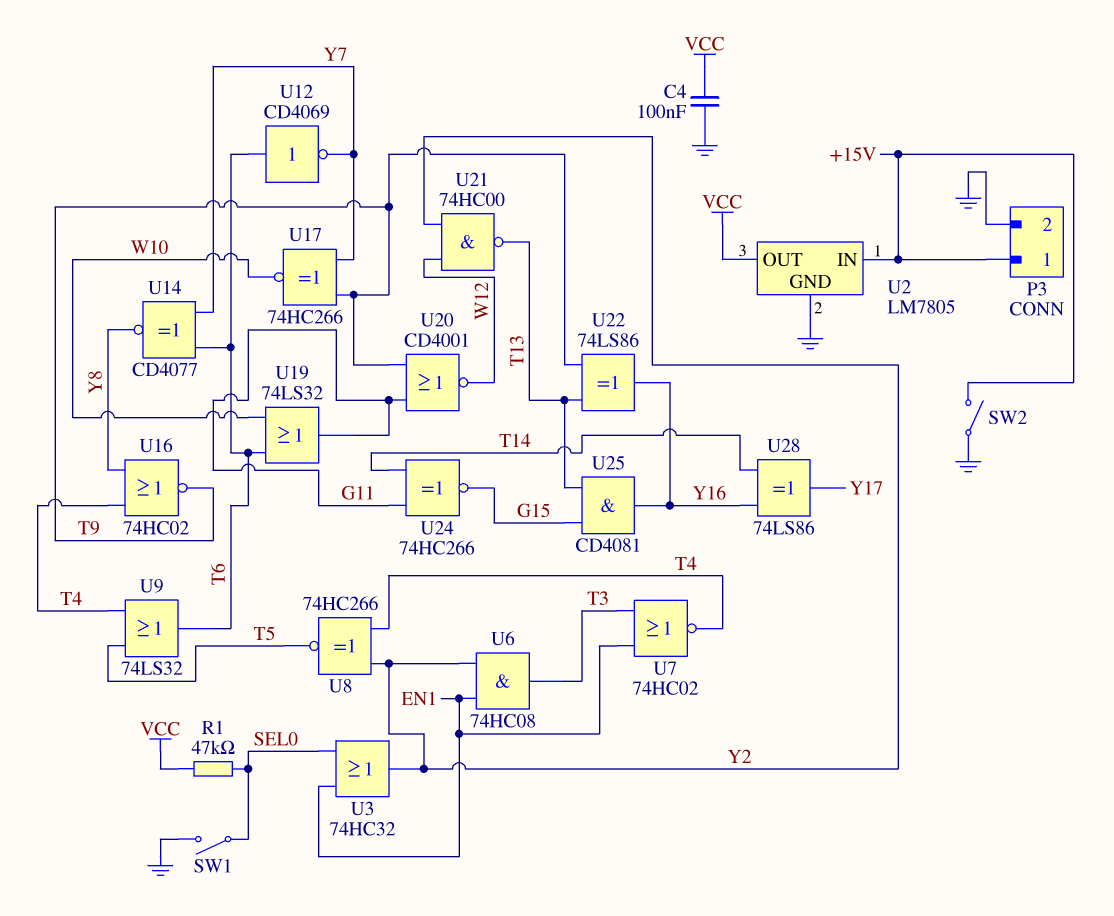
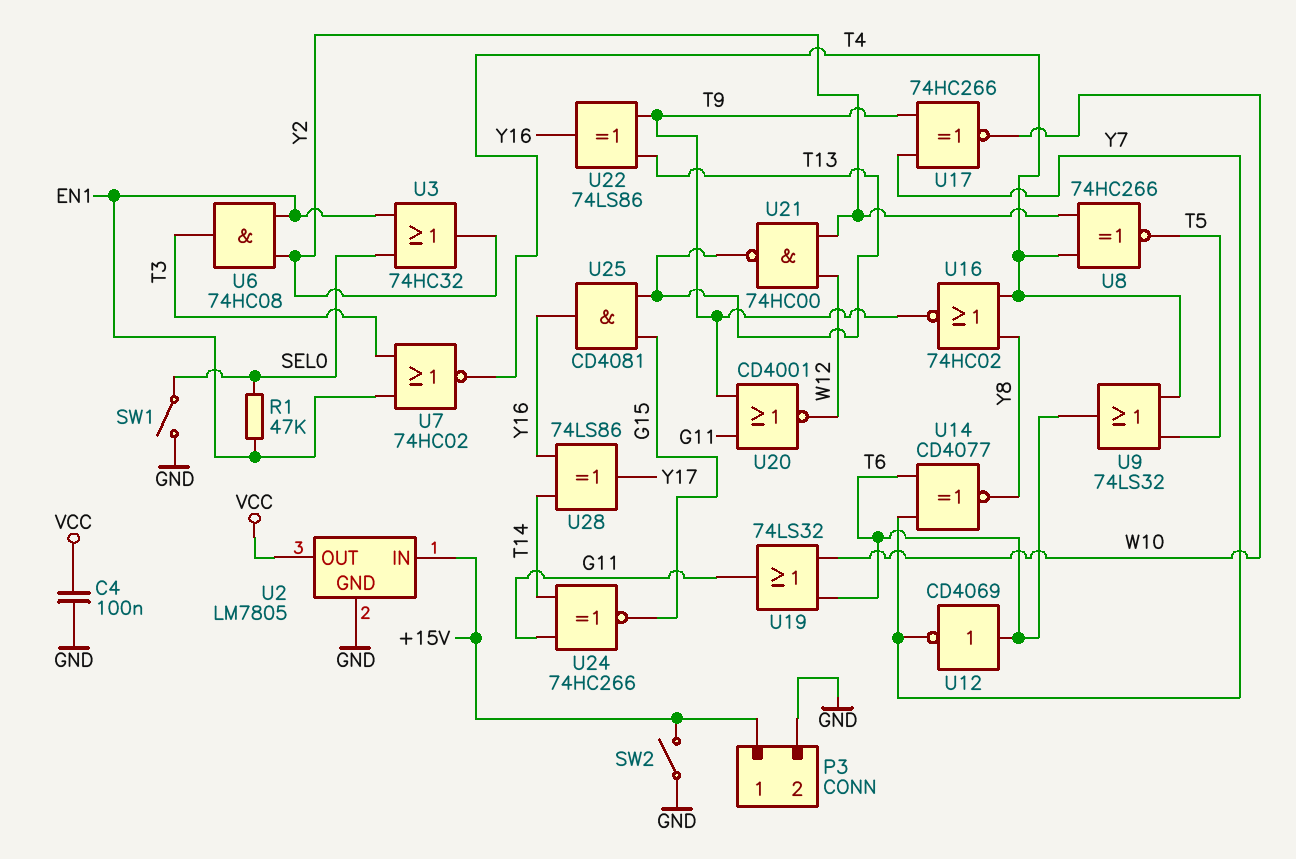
R1: 47k (SEL0, VCC) -> 47k (EN1, SEL0)

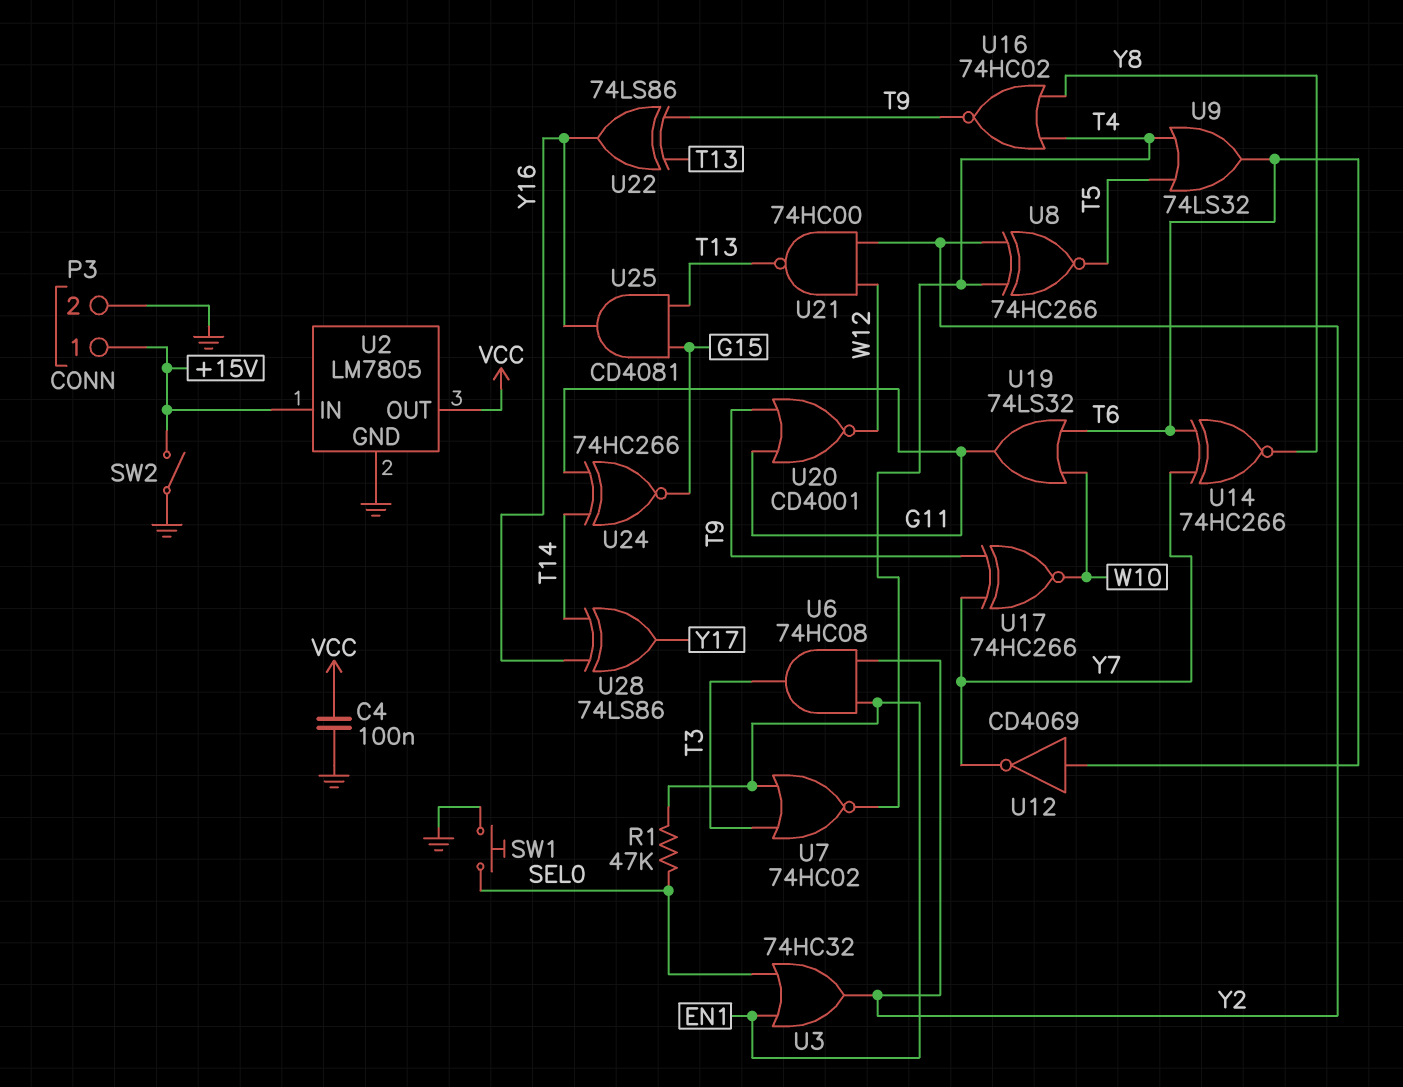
SW1: switch (GND, SEL0) -> button (GND, SEL0)
U14: XNOR CD4077 (in T6, in Y7, out Y8) -> XNOR 74HC266 (in T6, in Y7, out Y8)

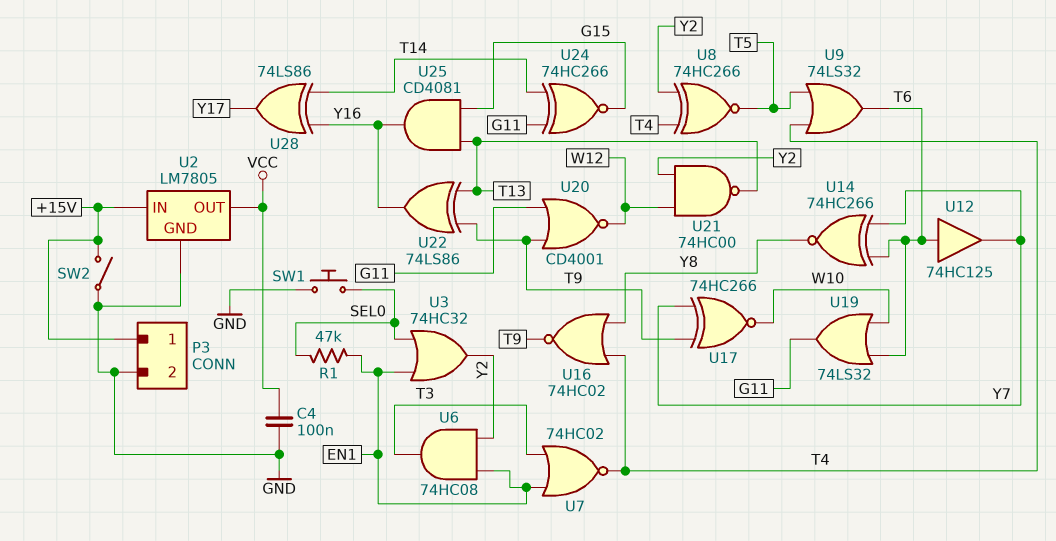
U12: NOT CD4069 (in T6, out Y7) -> buffer 74HC125 (in T6, out Y7)

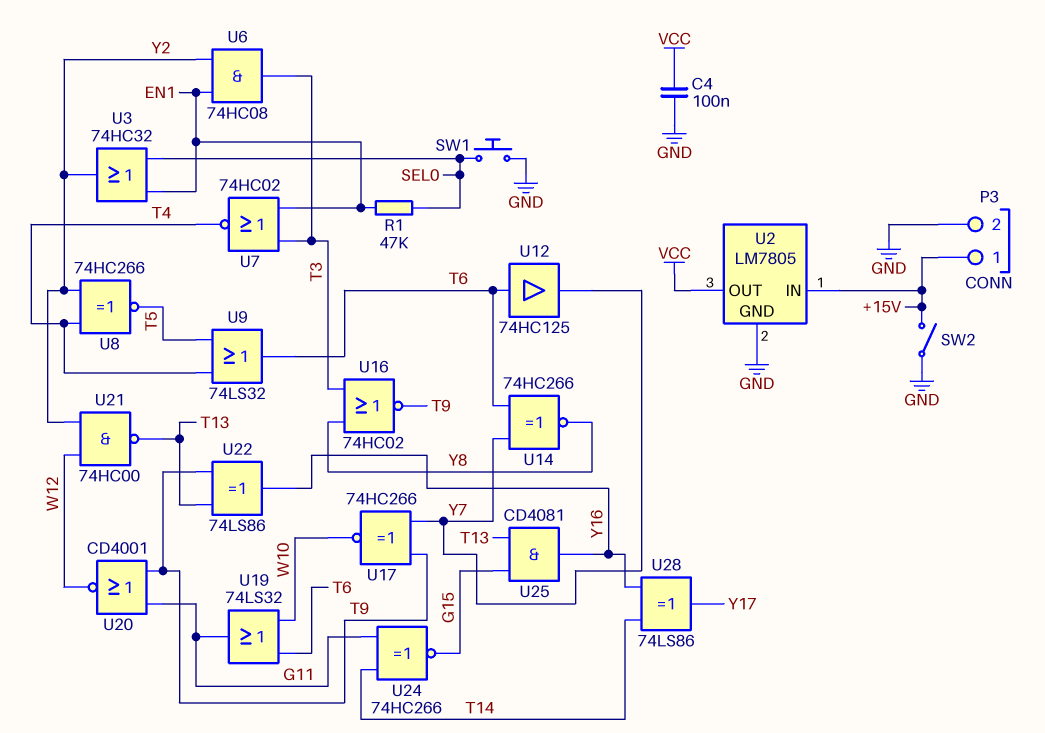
U16: NOR 74HC02 (in T4, in Y8, out T9) -> NOR 74HC02 (in T3, in Y8, out T9)

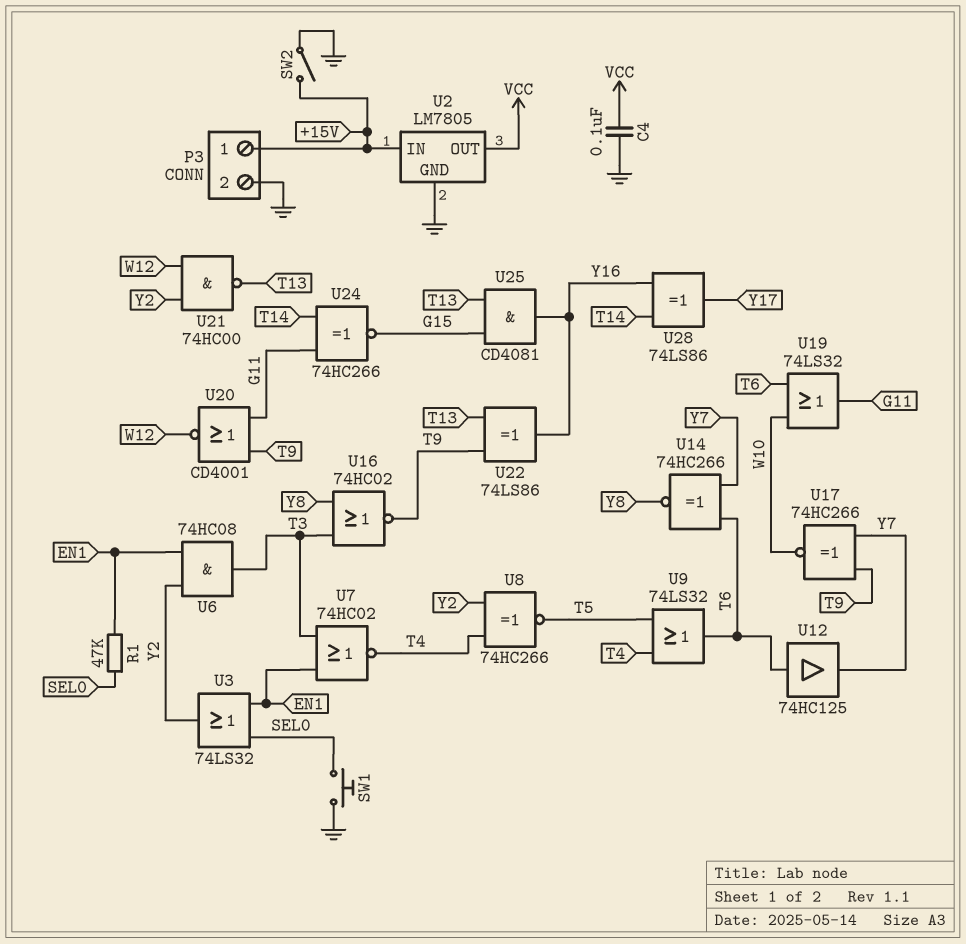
U3: OR 74HC32 (in EN1, in SEL0, out Y2) -> OR 74LS32 (in EN1, in SEL0, out Y2)

